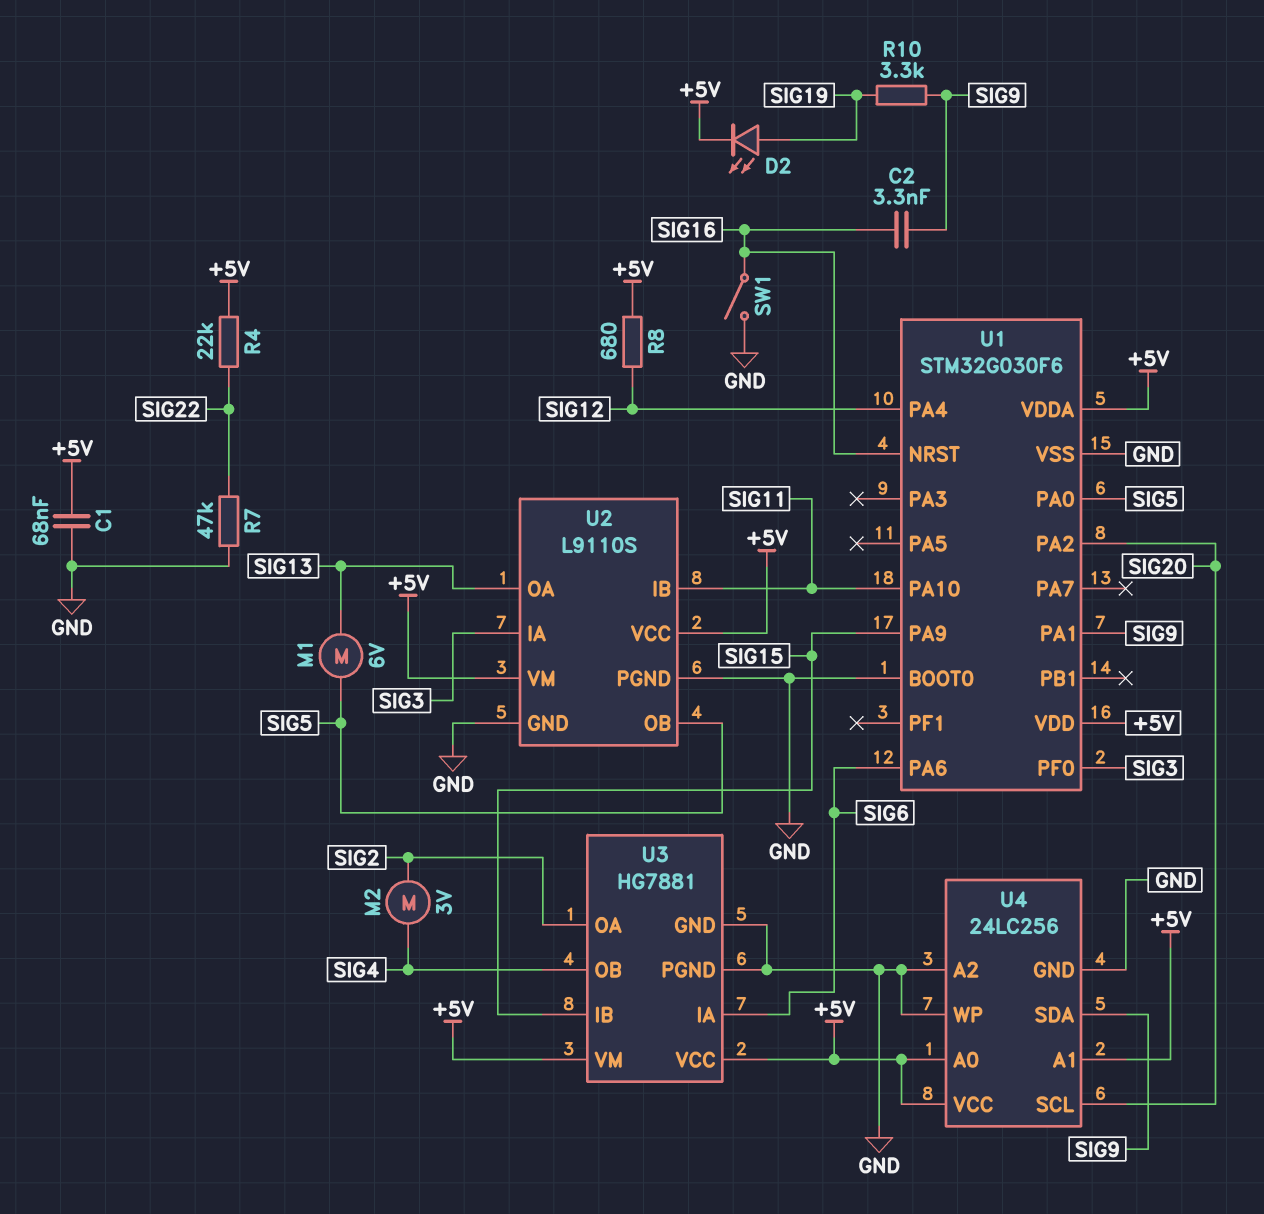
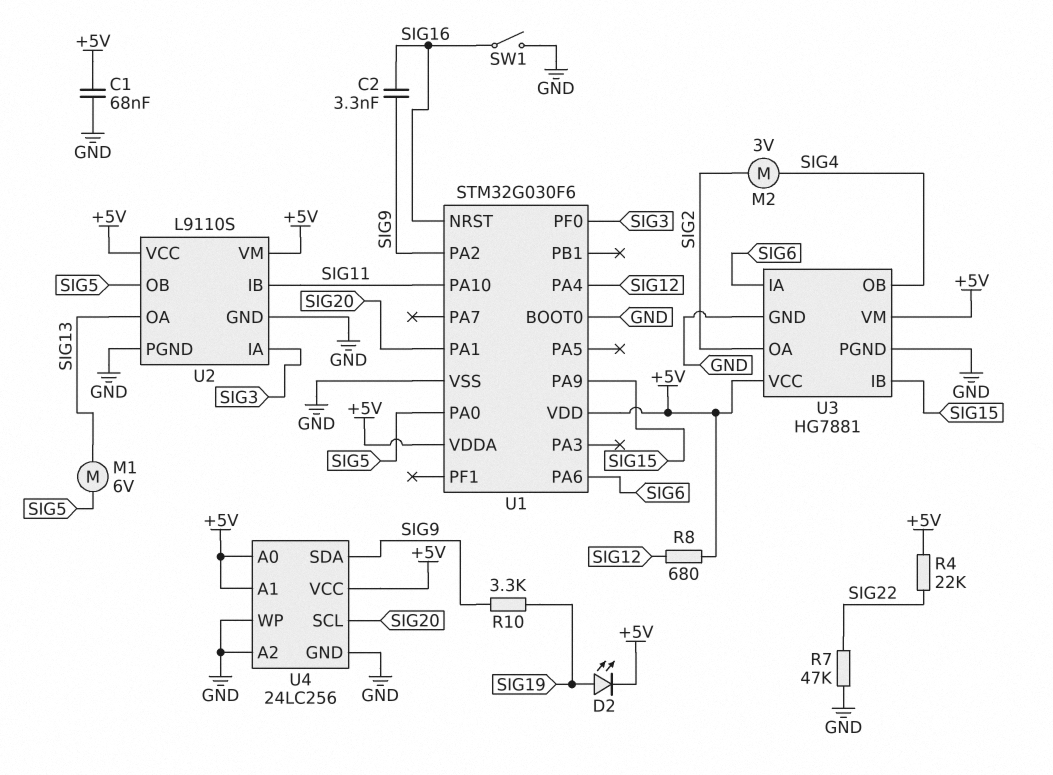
U1 pin PA1: SIG9 -> SIG20
U1 pin PA2: SIG20 -> SIG9

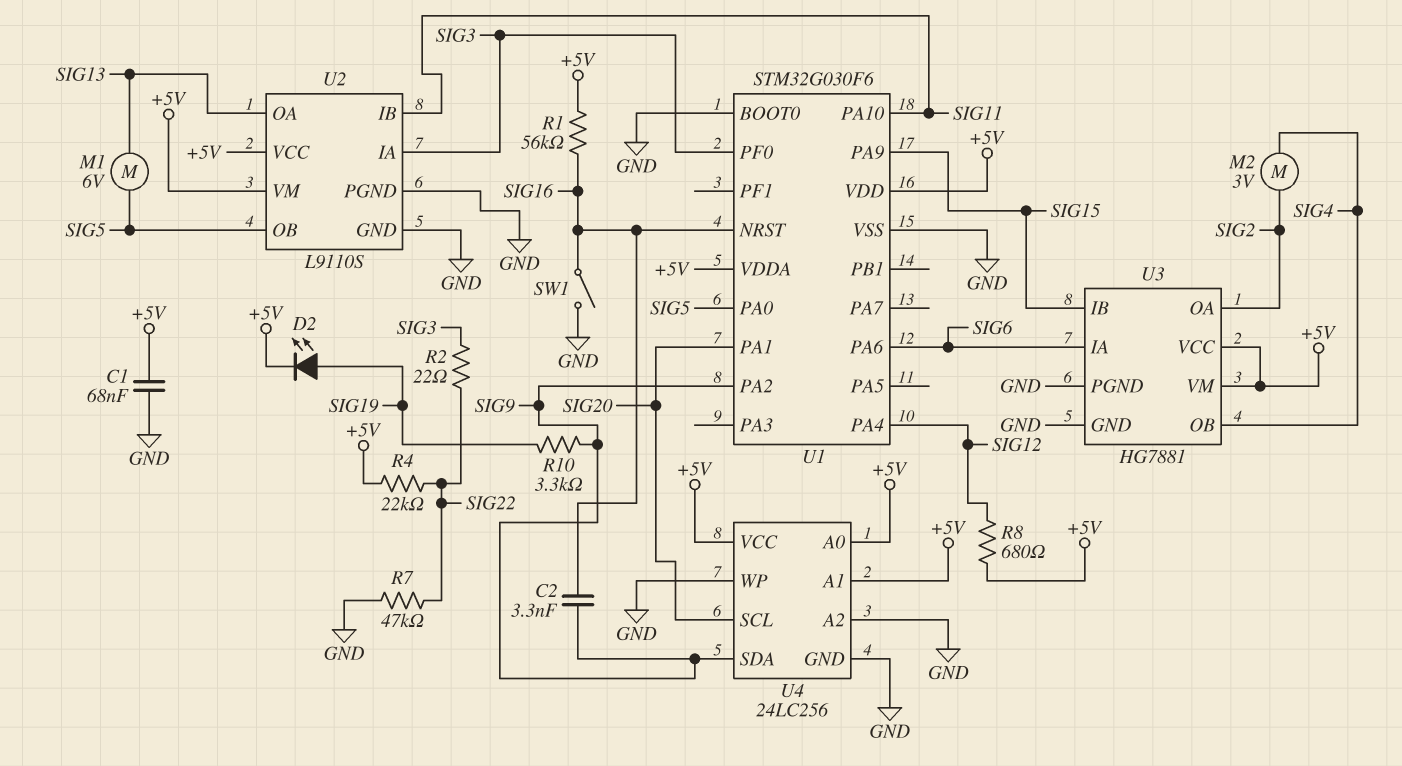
R1: none -> 56k (+5V, SIG16)
R2: none -> 22 (SIG3, SIG22)

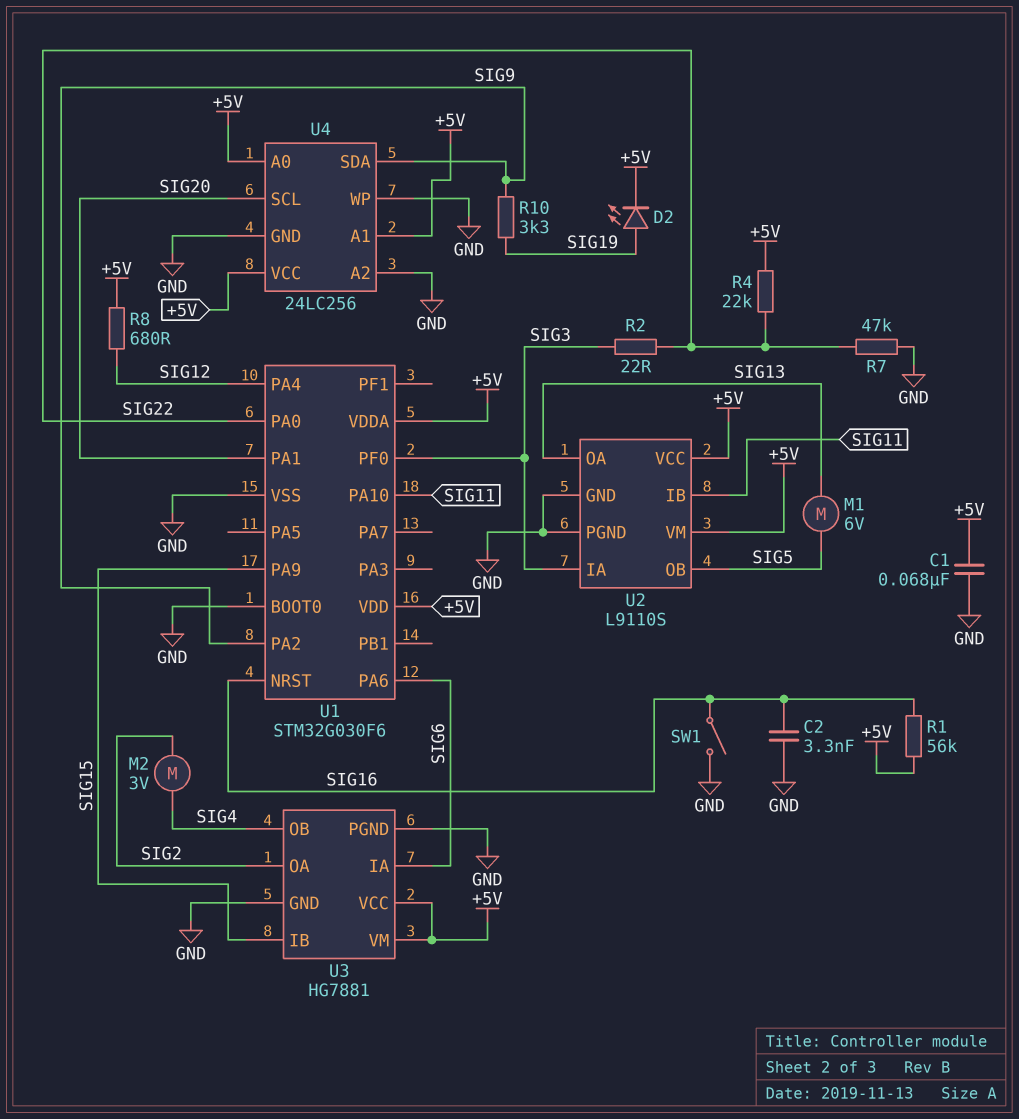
C2: 3.3nF (SIG9, SIG16) -> 3.3nF (GND, SIG16)
U1 pin PA0: SIG5 -> SIG22

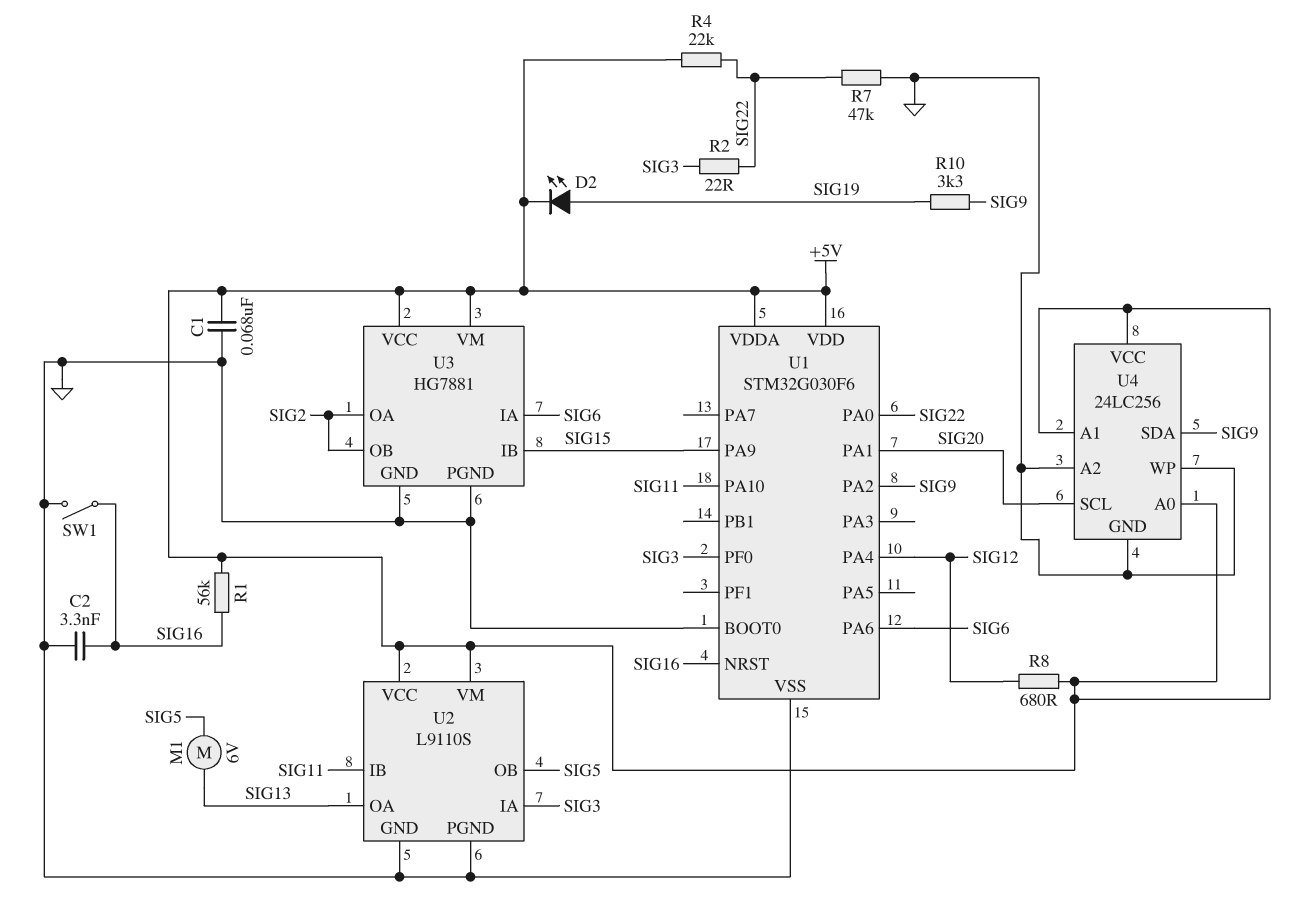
M2: motor 3V (SIG2, SIG4) -> none
U3 pin OB: SIG4 -> SIG2

